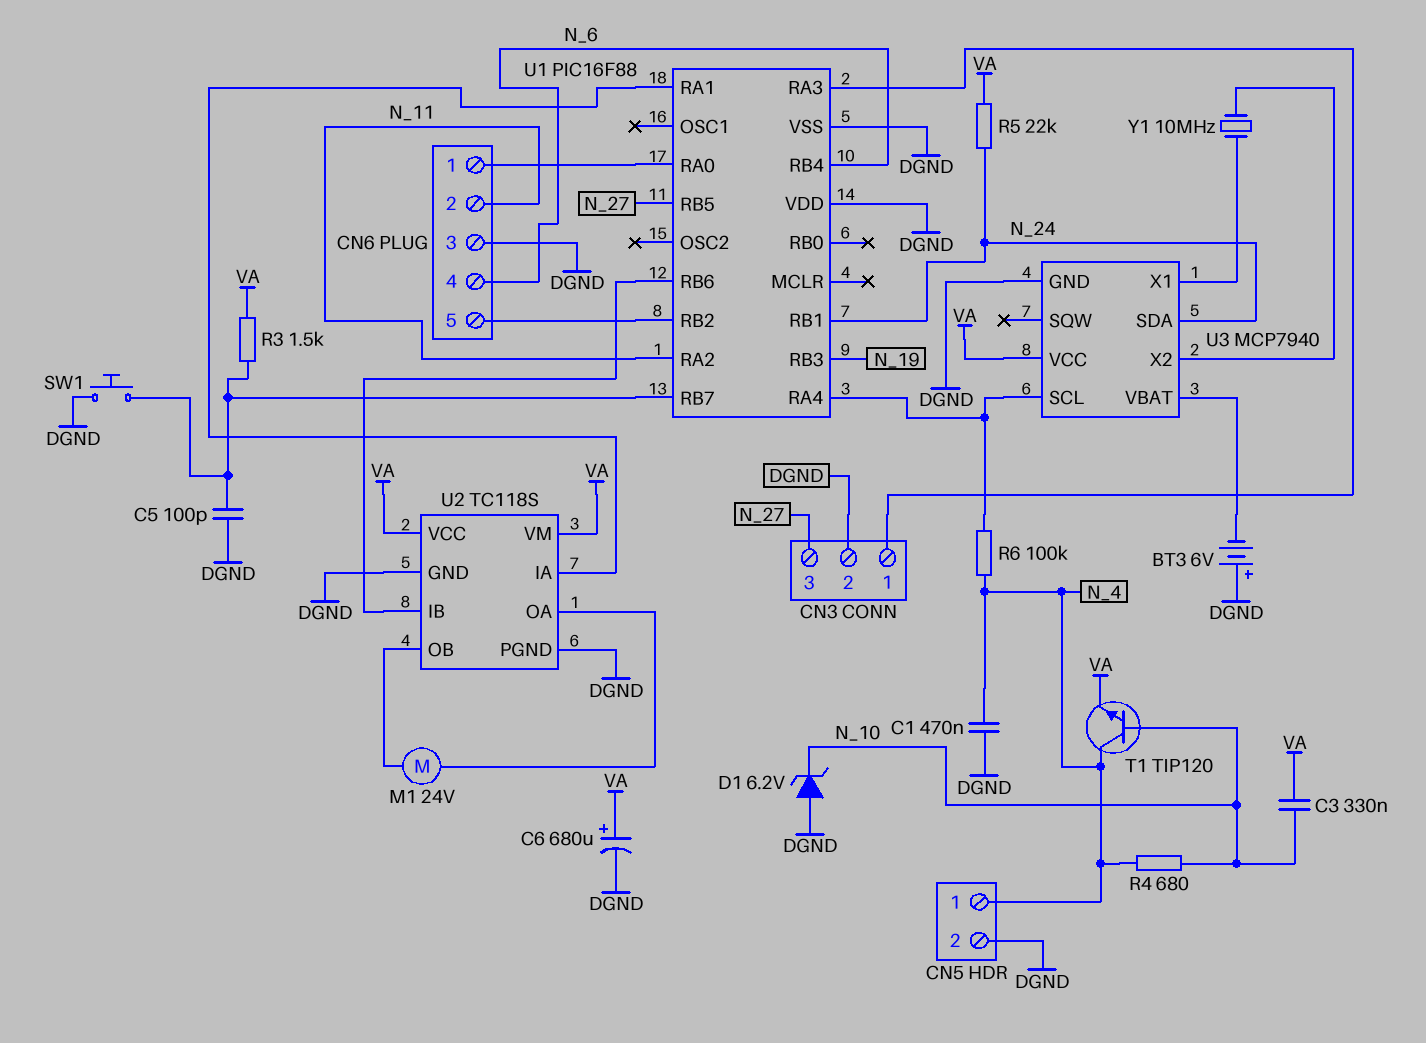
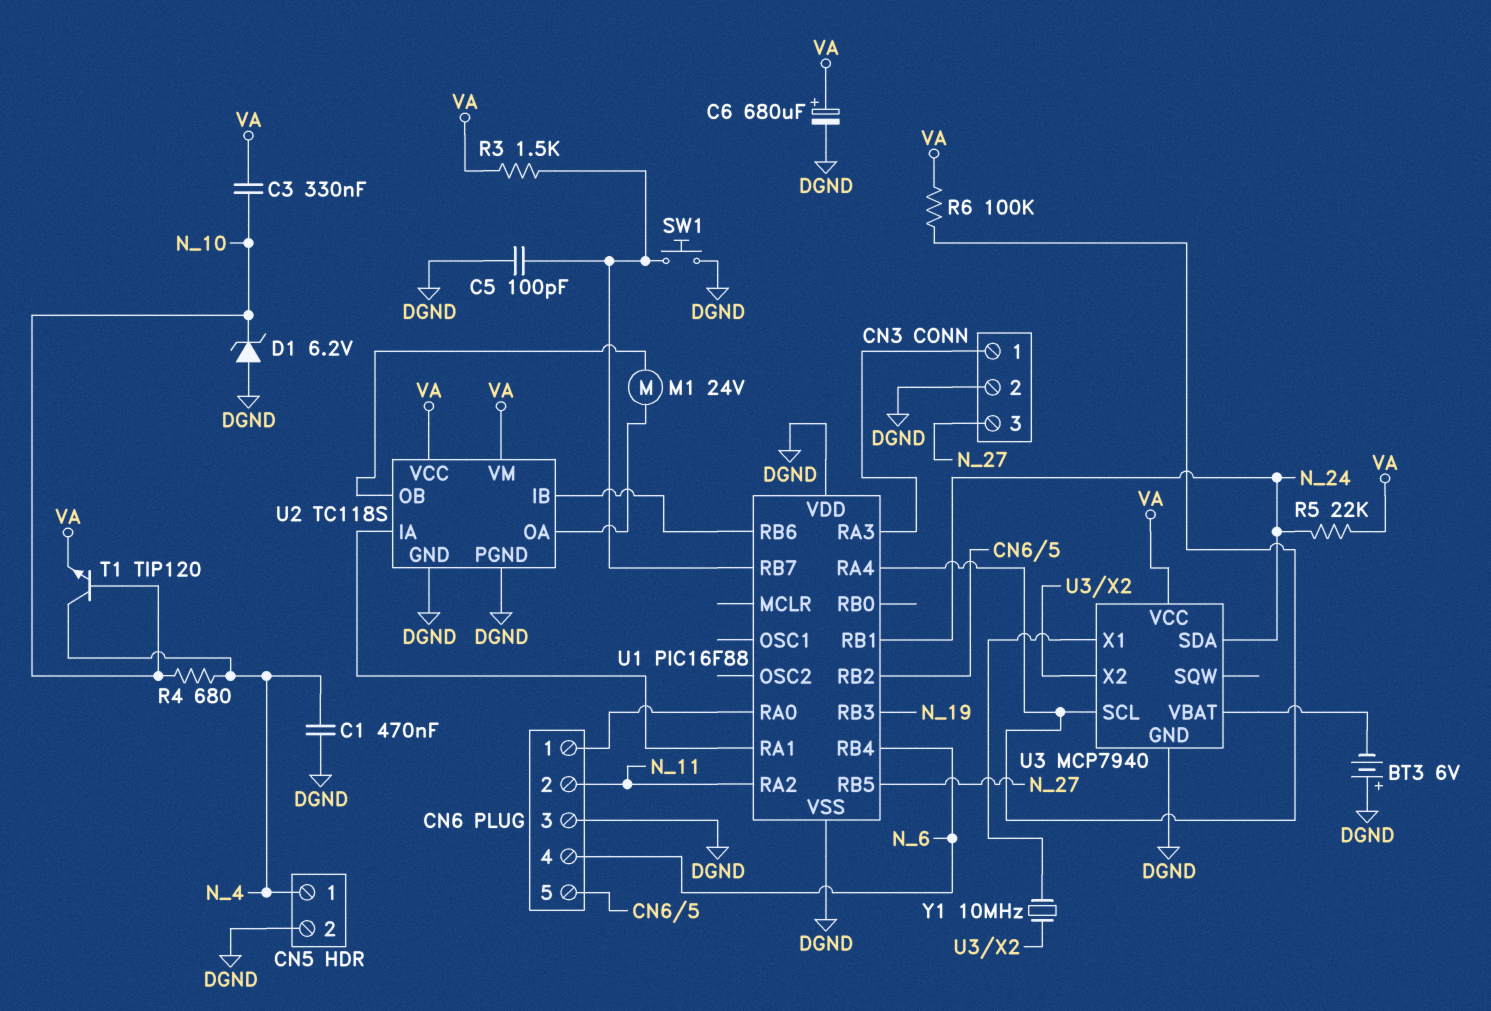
R6: 100k (N_4, U1/RA4) -> 100k (U1/RA4, VA)

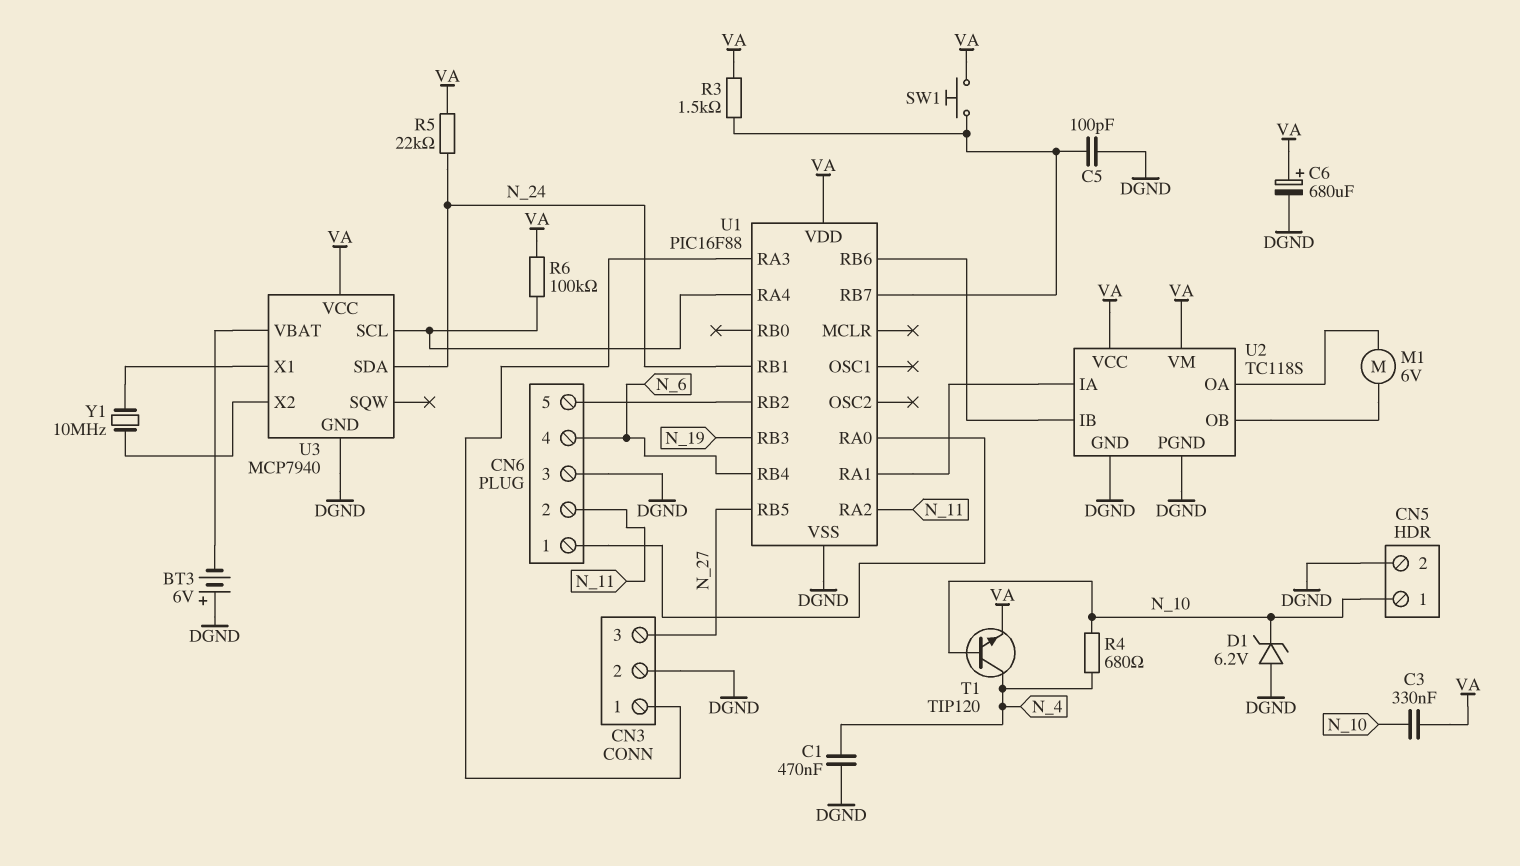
CN5 pin 1: N_4 -> N_10
M1: motor 24V (U2/OA, U2/OB) -> motor 6V (U2/OA, U2/OB)
SW1: button (DGND, U1/RB7) -> button (U1/RB7, VA)
U1 pin VDD: DGND -> VA

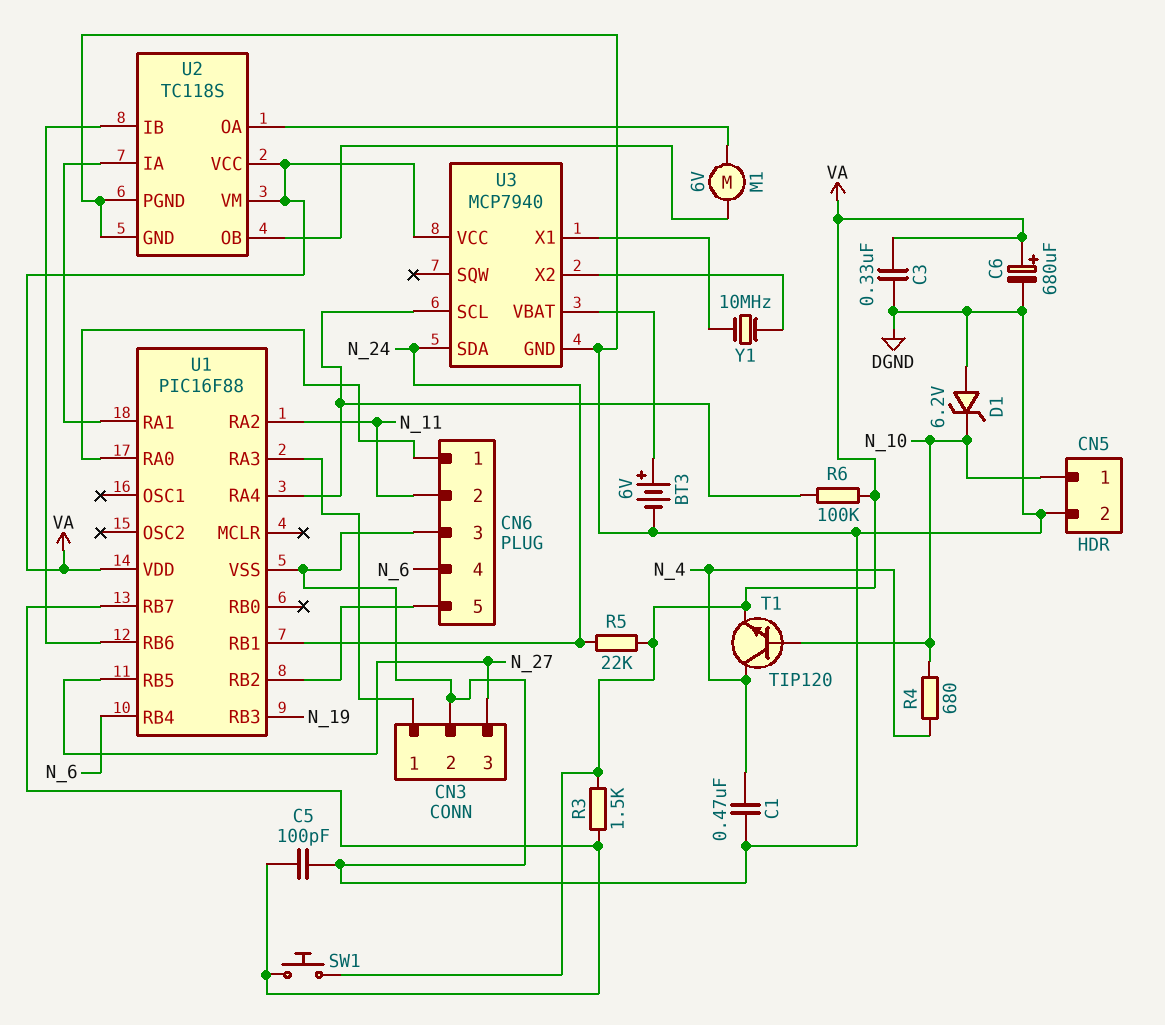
BT3: 6V (plus DGND, minus U3/VBAT) -> 6V (plus U3/VBAT, minus DGND)
C3: 330nF (N_10, VA) -> 330nF (DGND, VA)

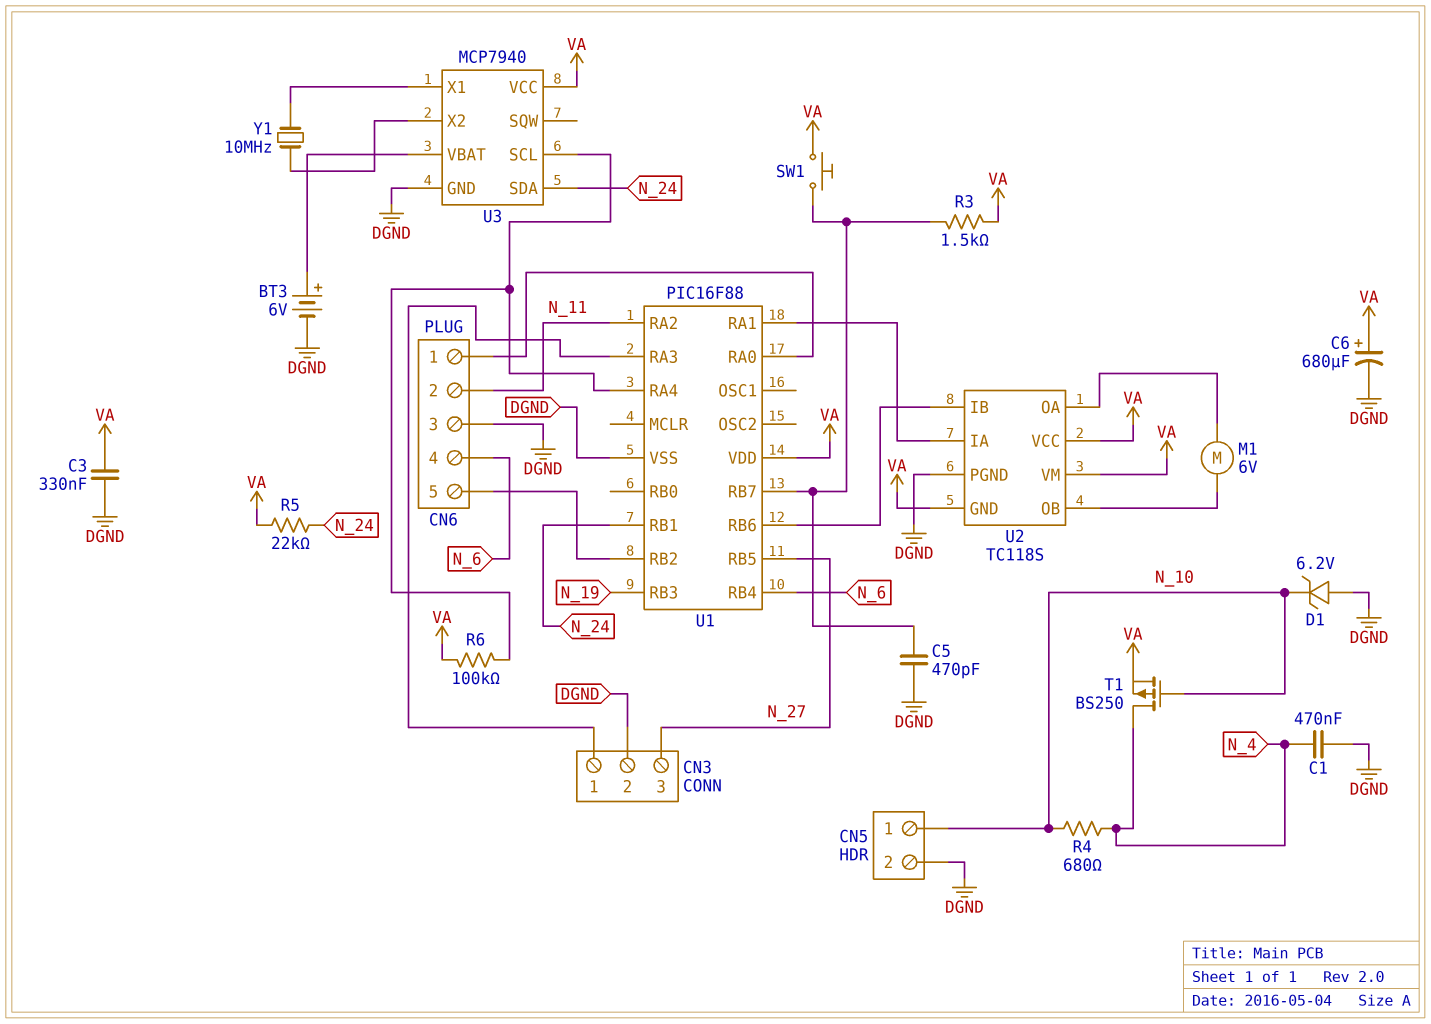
C5: 100pF (DGND, U1/RB7) -> 470pF (DGND, U1/RB7)
T1: NPN TIP120 (B N_10, C N_4, E VA) -> PMOS BS250 (G N_10, D N_4, S VA)
U2 pin GND: DGND -> VA

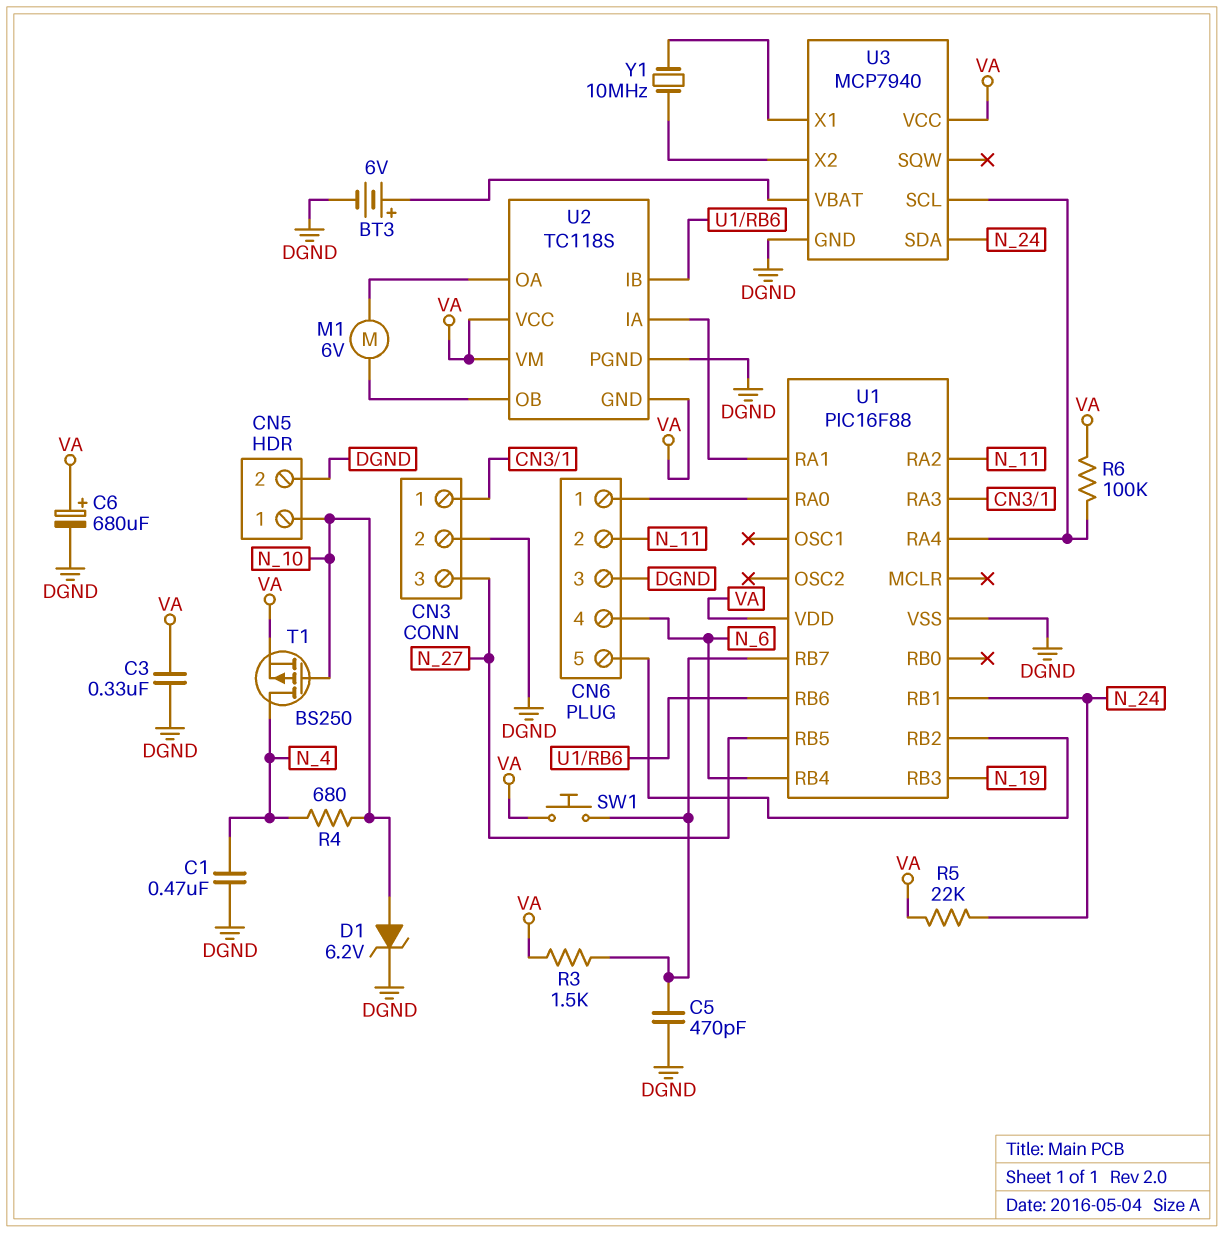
D1: zener 6.2V (A DGND, K N_10) -> zener 6.2V (A N_10, K DGND)

